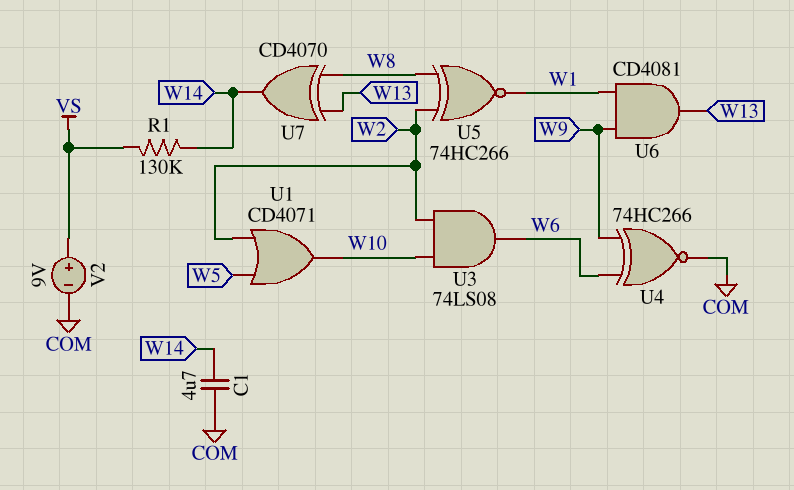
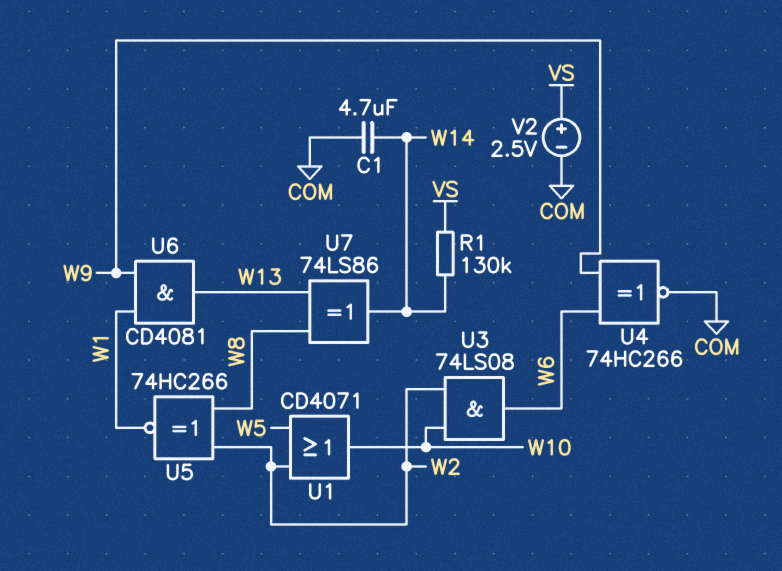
U7: XOR CD4070 (in W8, in W13, out W14) -> XOR 74LS86 (in W8, in W13, out W14)
V2: 9V (plus VS, minus COM) -> 2.5V (plus VS, minus COM)

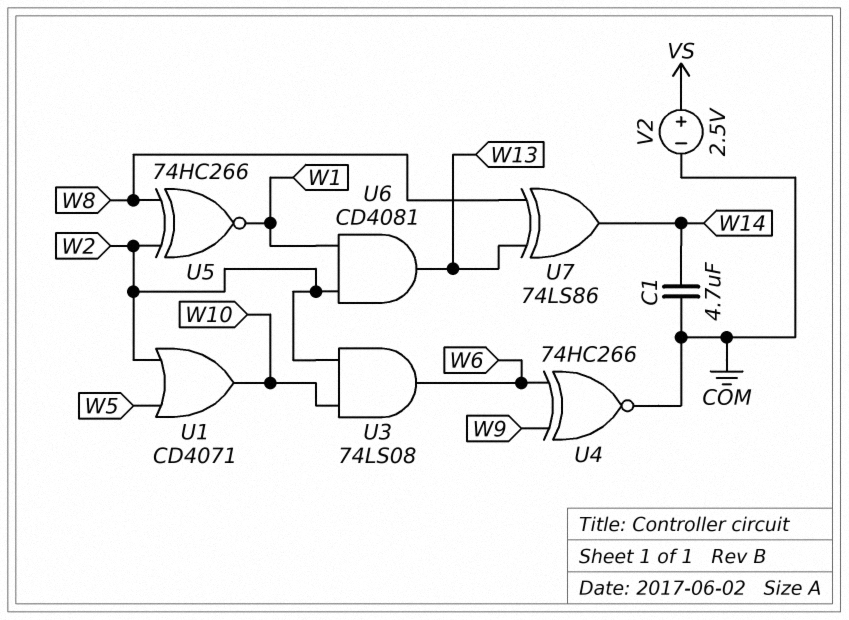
R1: 130k (VS, W14) -> none
U6: AND CD4081 (in W1, in W9, out W13) -> AND CD4081 (in W1, in W2, out W13)

